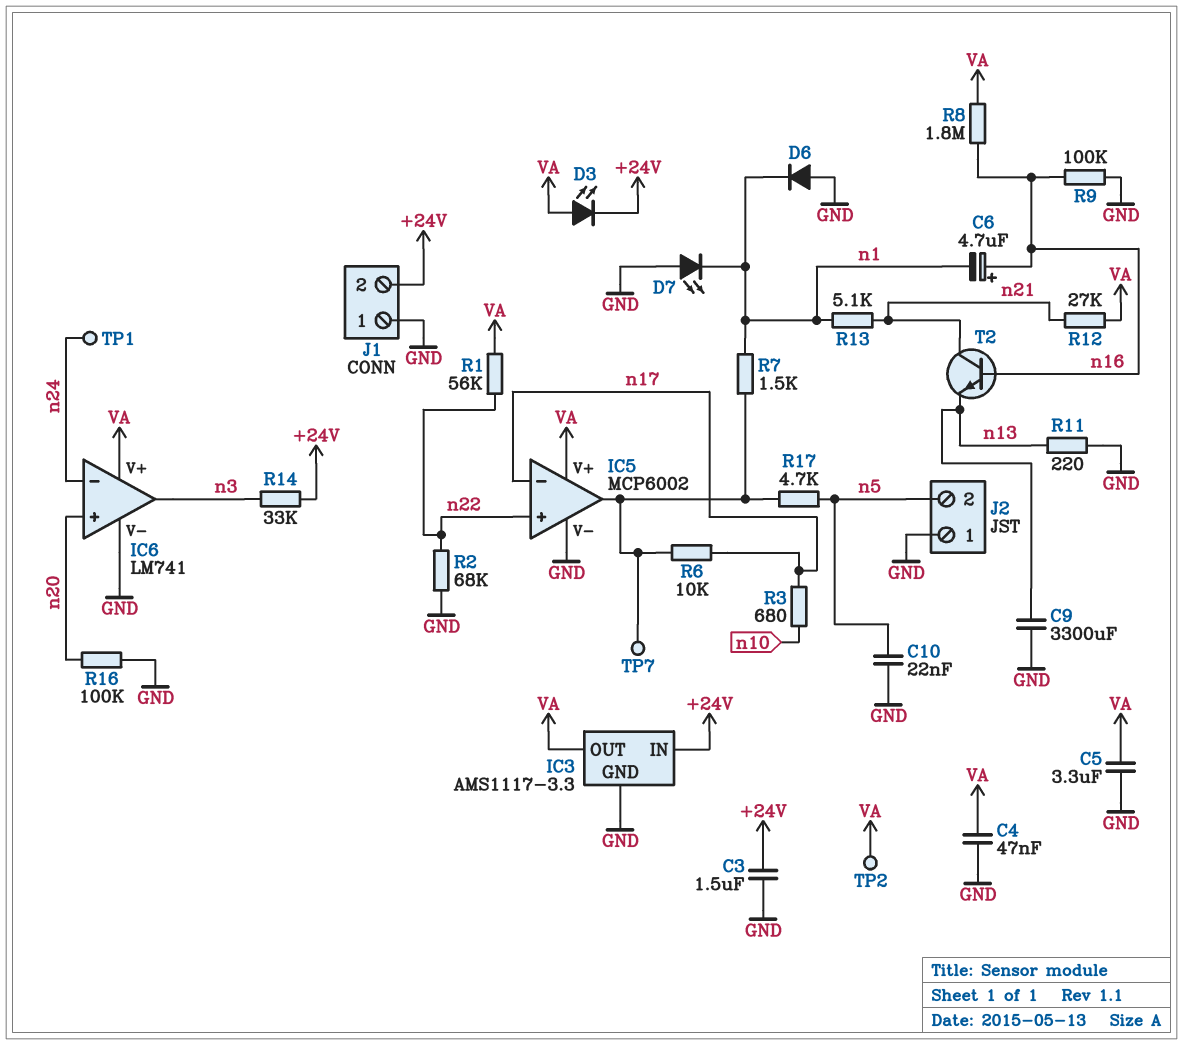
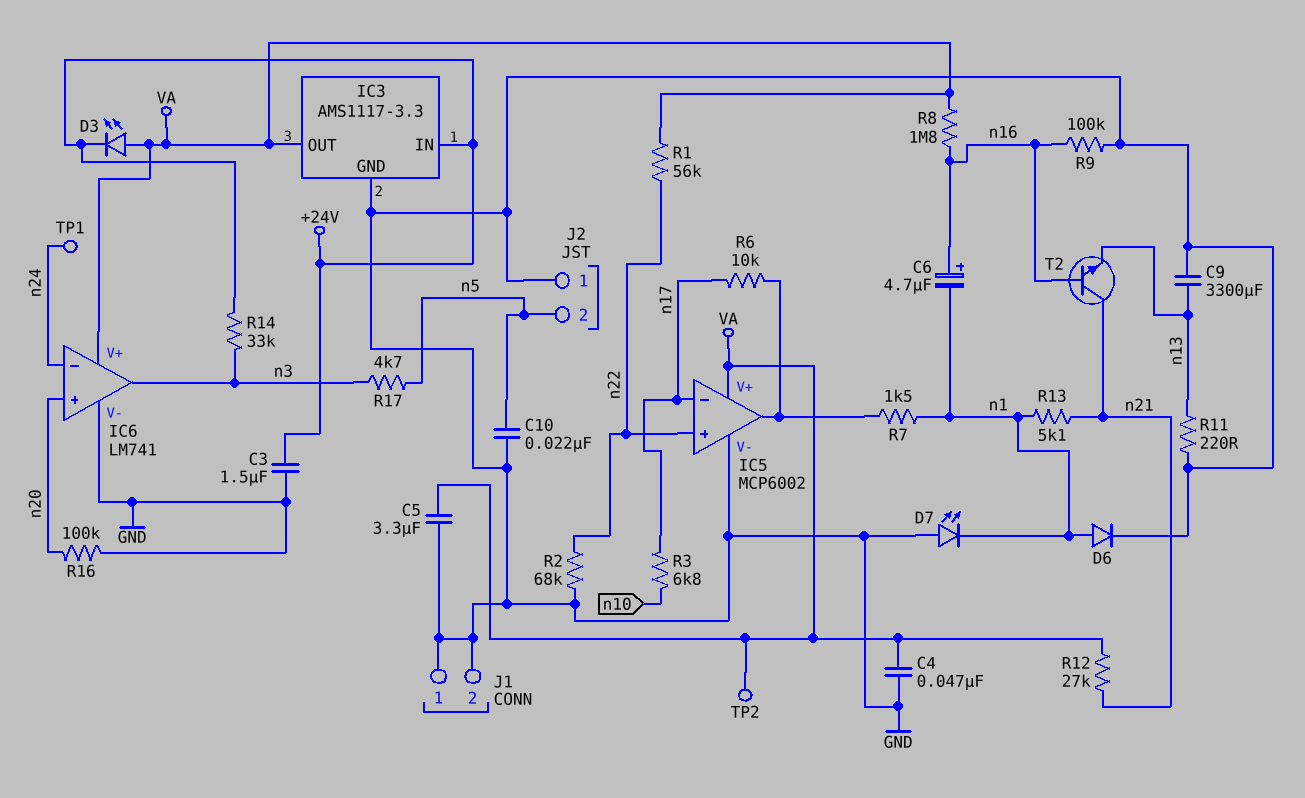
D6: diode (A GND, K n1) -> diode (A n1, K GND)
J1 pin 2: +24V -> GND
R3: 680 (n10, n17) -> 6.8k (n10, n17)
R17: 4.7k (IC5/out, n5) -> 4.7k (n3, n5)
TP7: test point (IC5/out) -> none

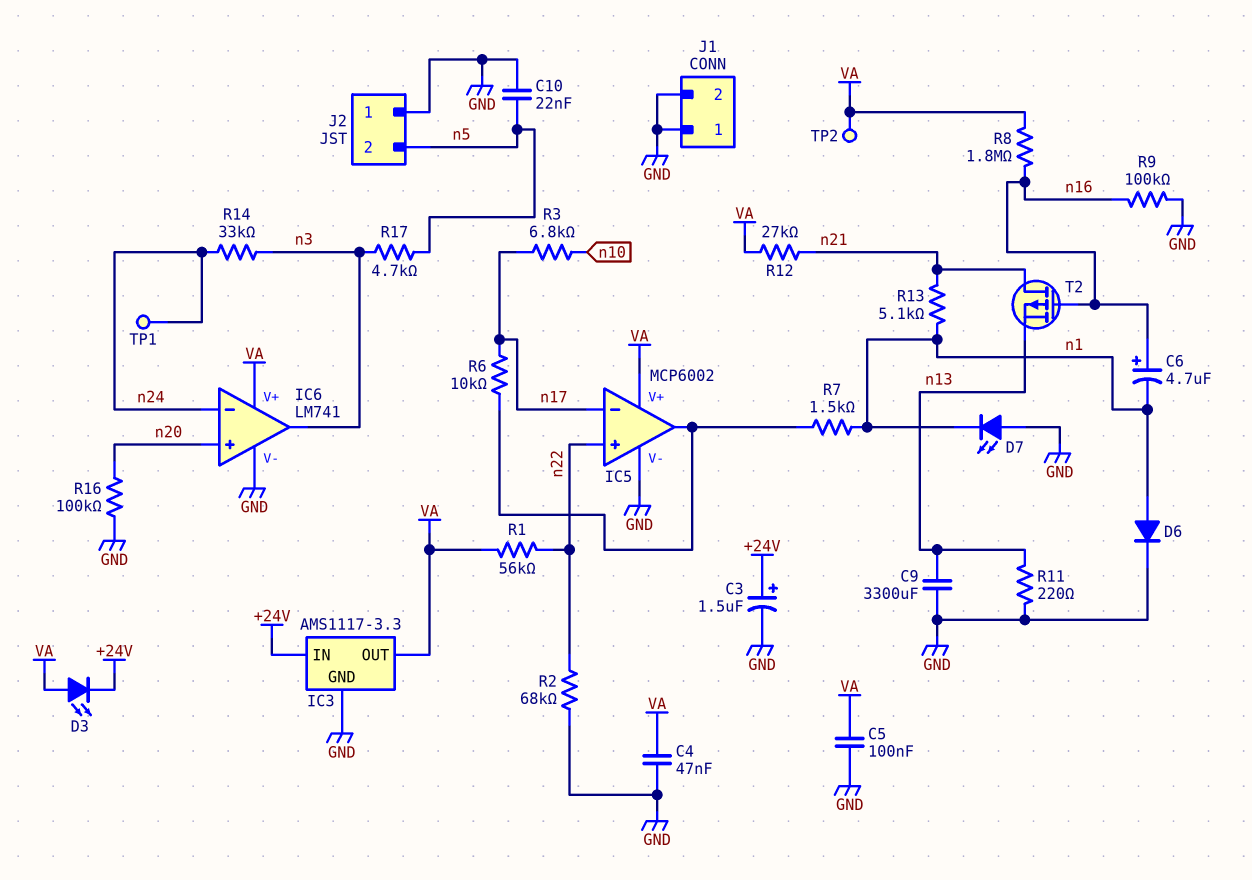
C3: 1.5uF (+24V, GND) -> 1.5uF (plus +24V, minus GND)
C5: 3.3uF (GND, VA) -> 100nF (GND, VA)
R14: 33k (+24V, n3) -> 33k (n3, n24)
T2: NPN (B n16, C n21, E n13) -> PMOS (G n16, D n21, S n13)

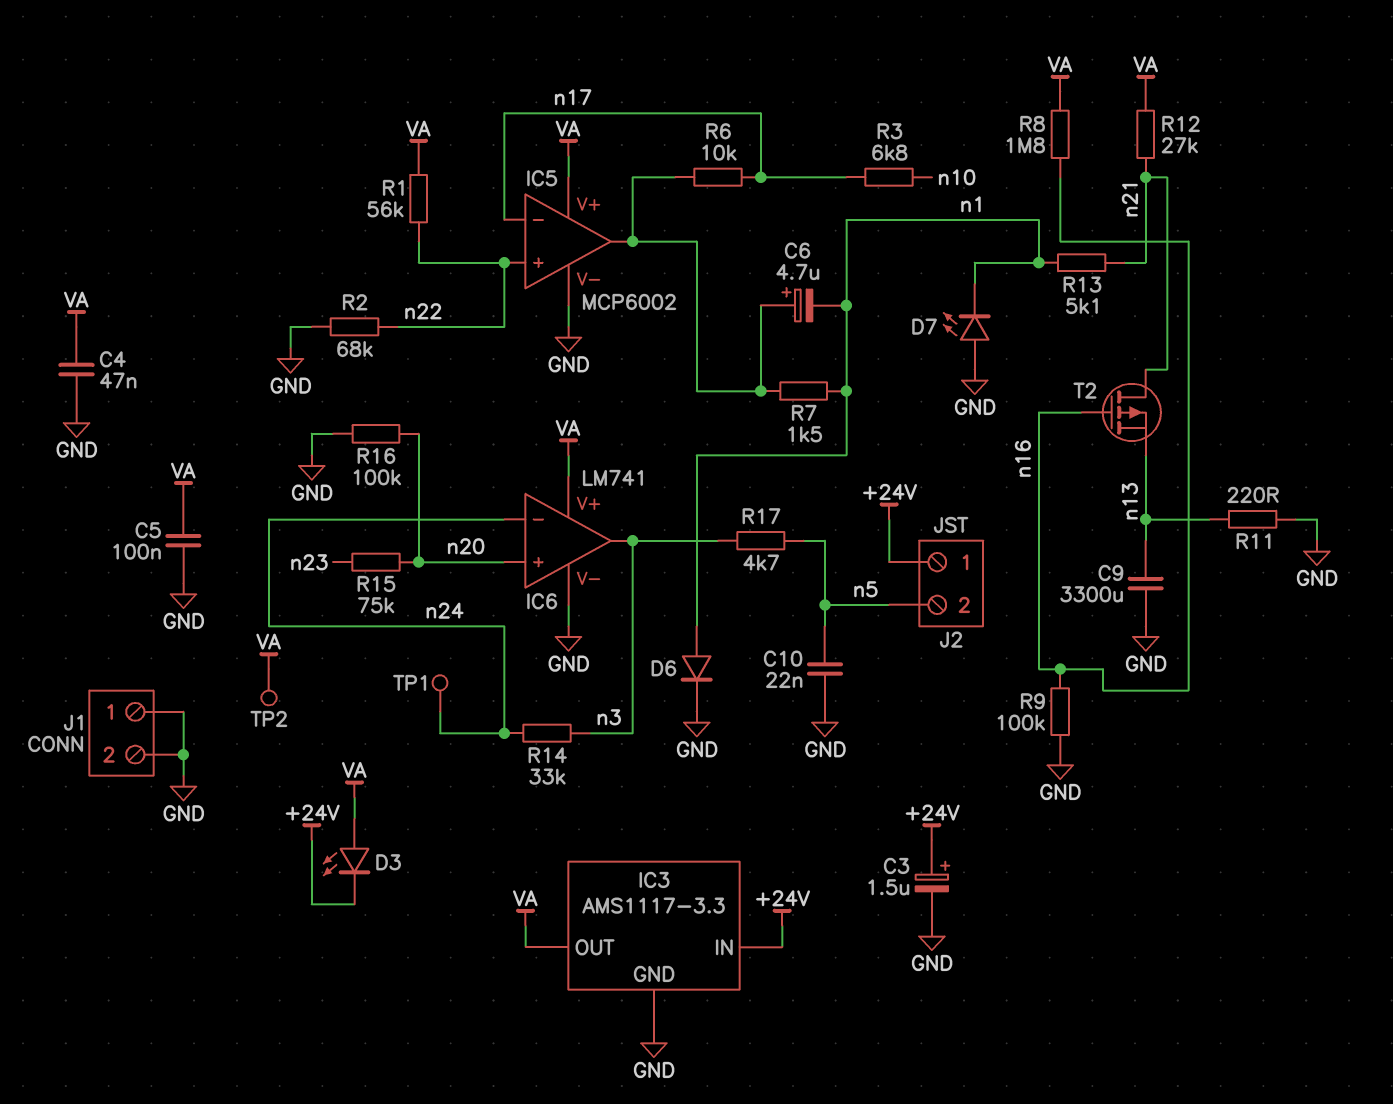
C6: 4.7uF (plus n16, minus n1) -> 4.7uF (plus IC5/out, minus n1)
J2 pin 1: GND -> +24V
R15: none -> 75k (n20, n23)

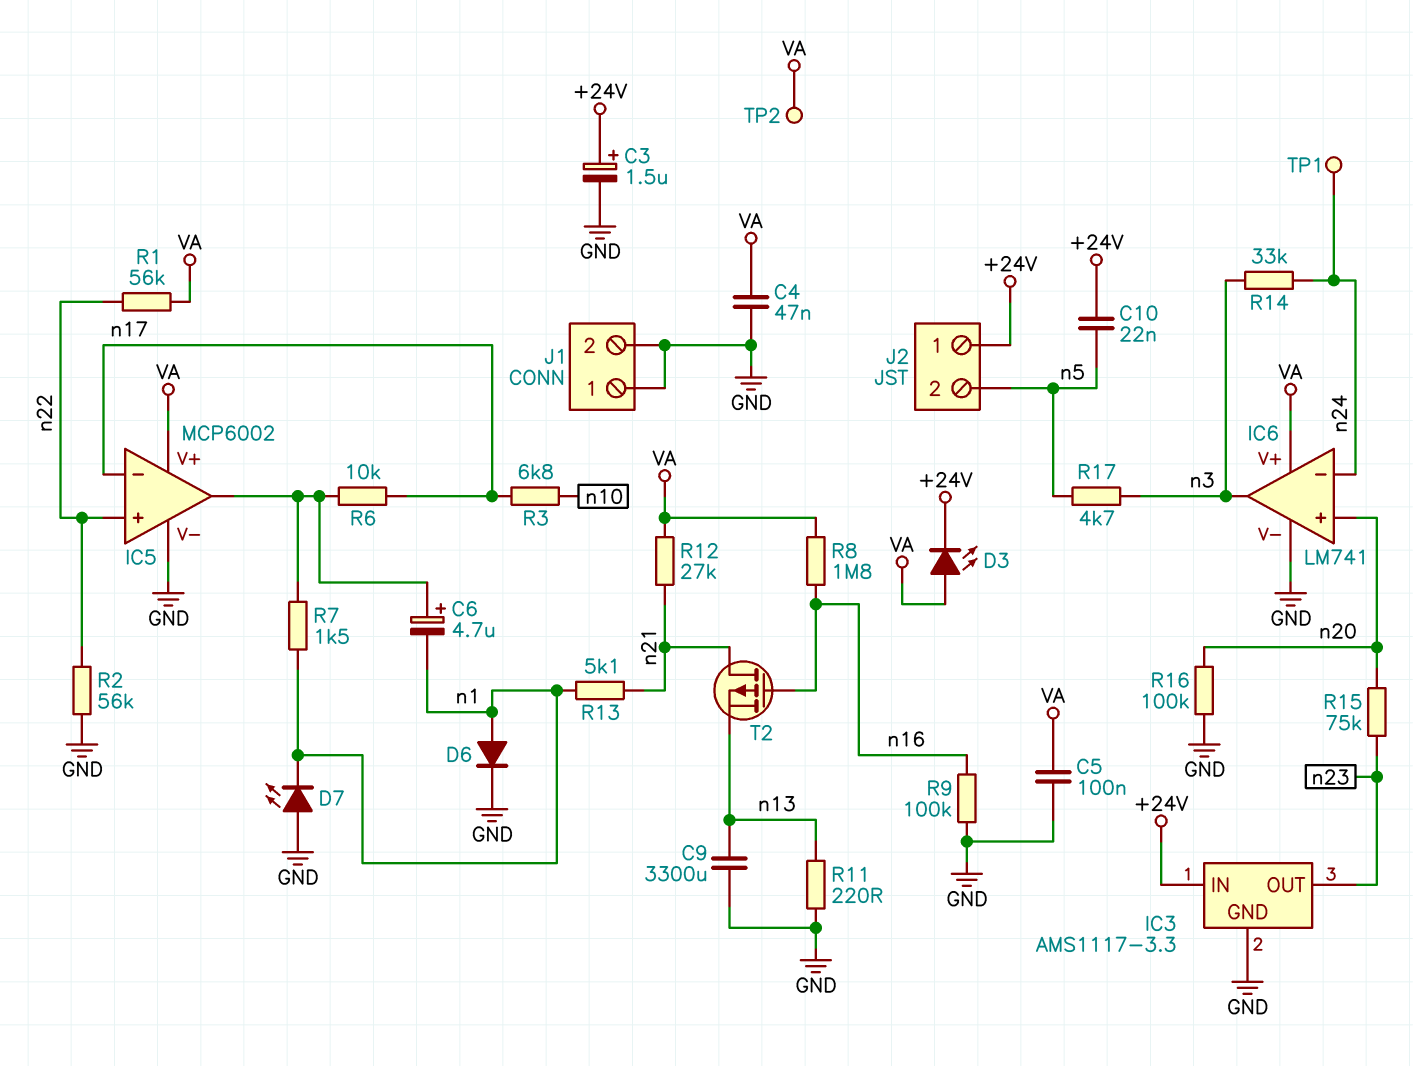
C10: 22nF (GND, n5) -> 22nF (+24V, n5)
IC3 pin OUT: VA -> n23
R2: 68k (GND, n22) -> 56k (GND, n22)

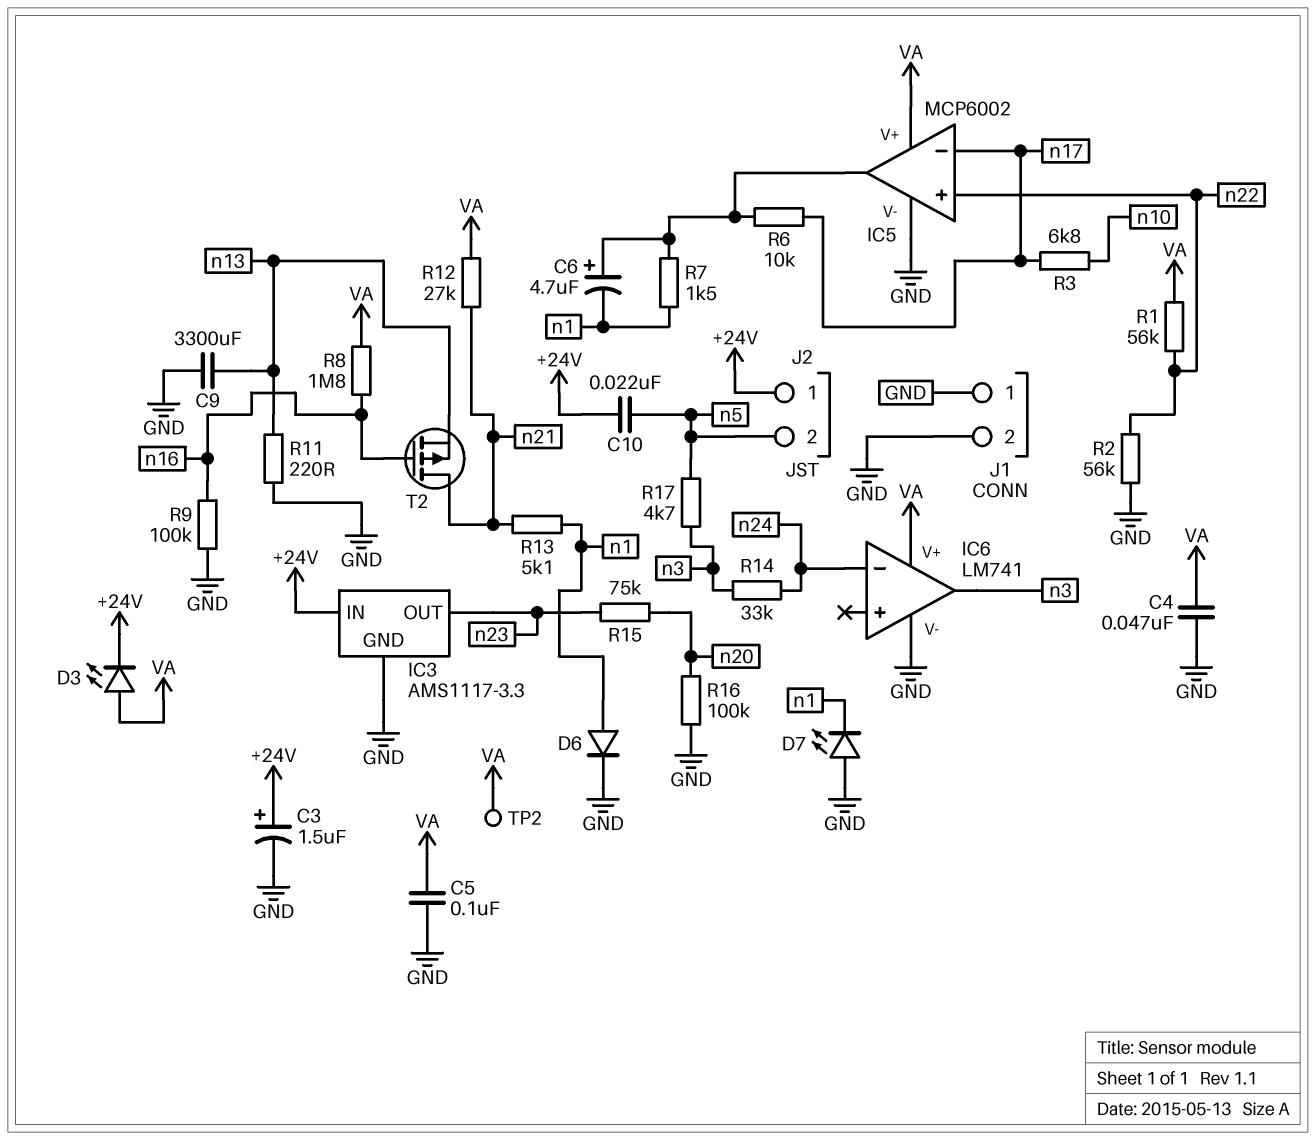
IC6 pin in+: n20 -> none
TP1: test point (n24) -> none

